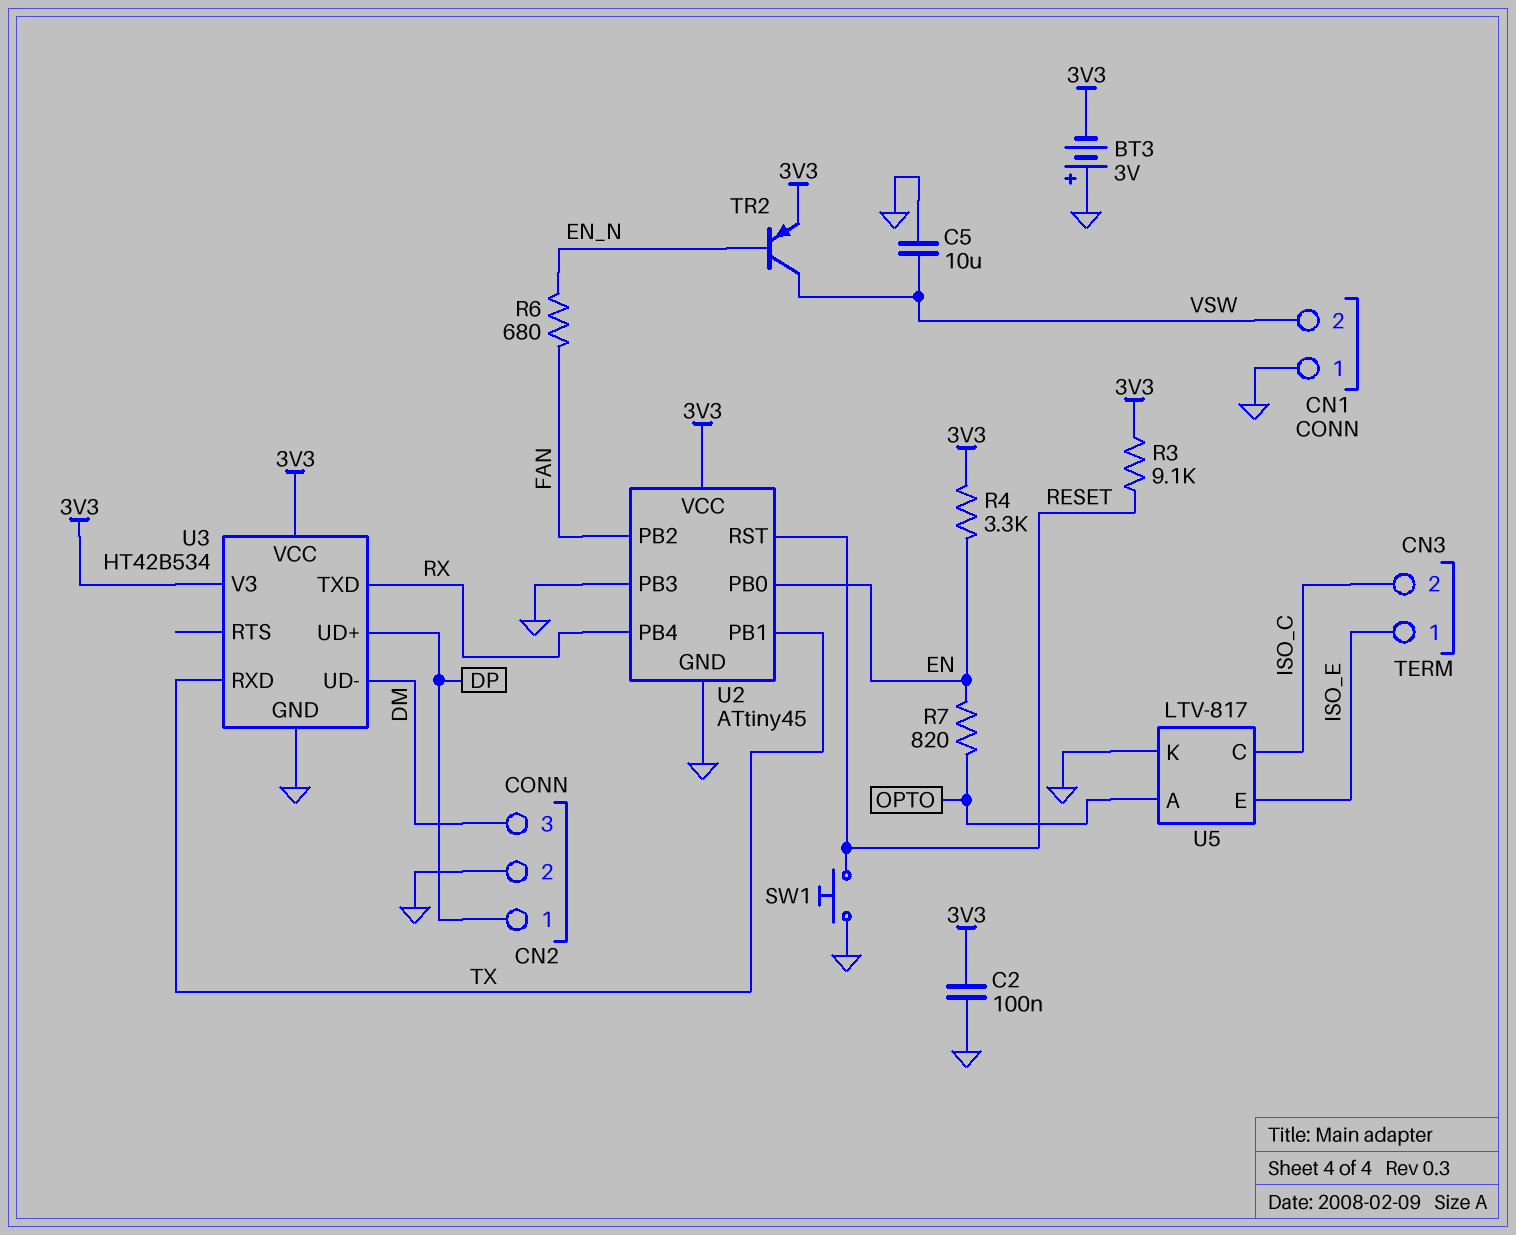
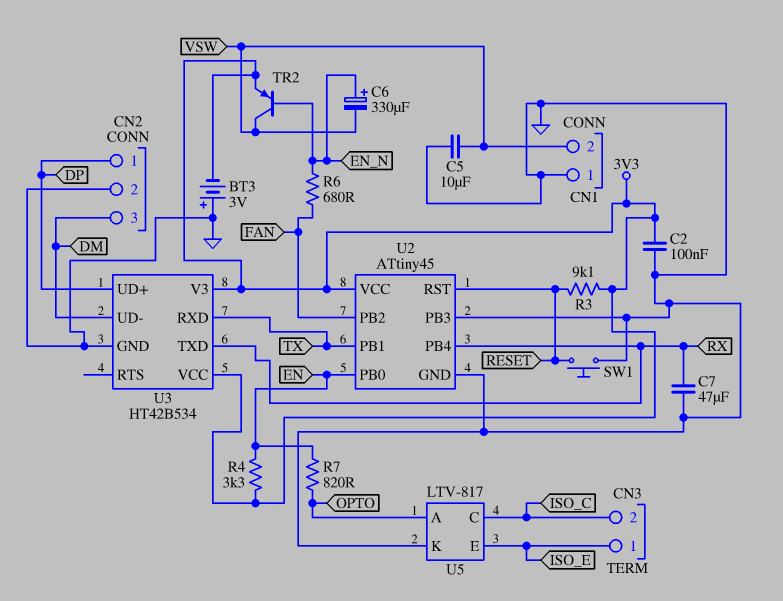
C6: none -> 330uF (plus EN_N, minus VSW)
C7: none -> 47uF (GND, RX)

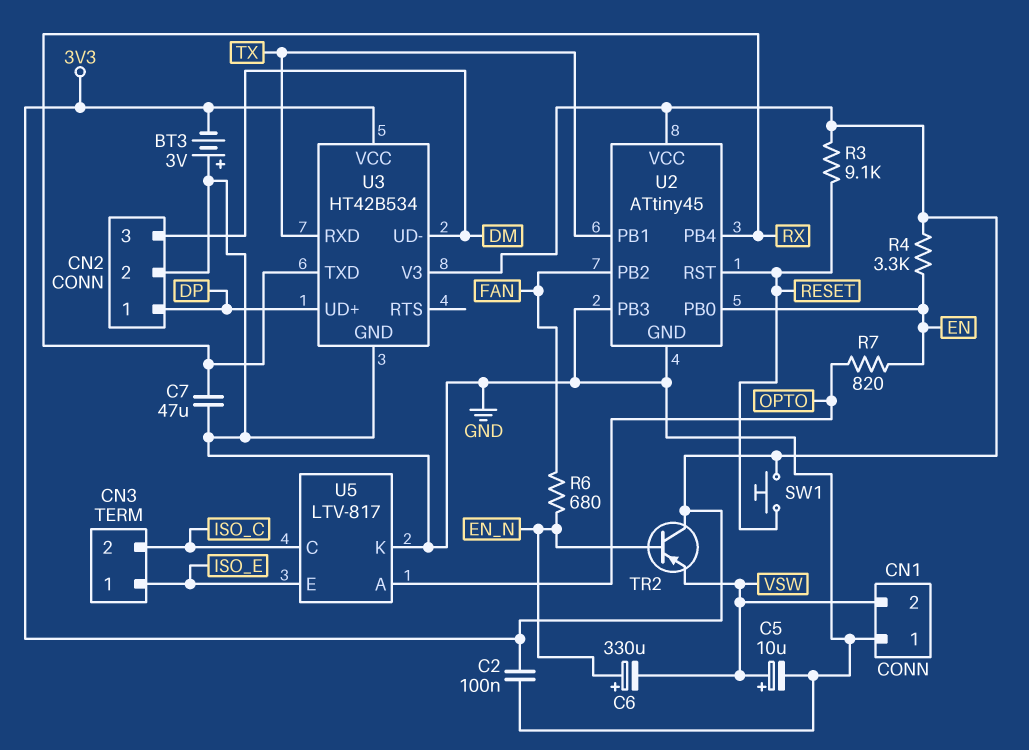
C5: 10uF (GND, VSW) -> 10uF (plus VSW, minus GND)
SW1: button (GND, RESET) -> button (3V3, RESET)
TR2: PNP (B EN_N, C VSW, E 3V3) -> PNP (B EN_N, C 3V3, E VSW)

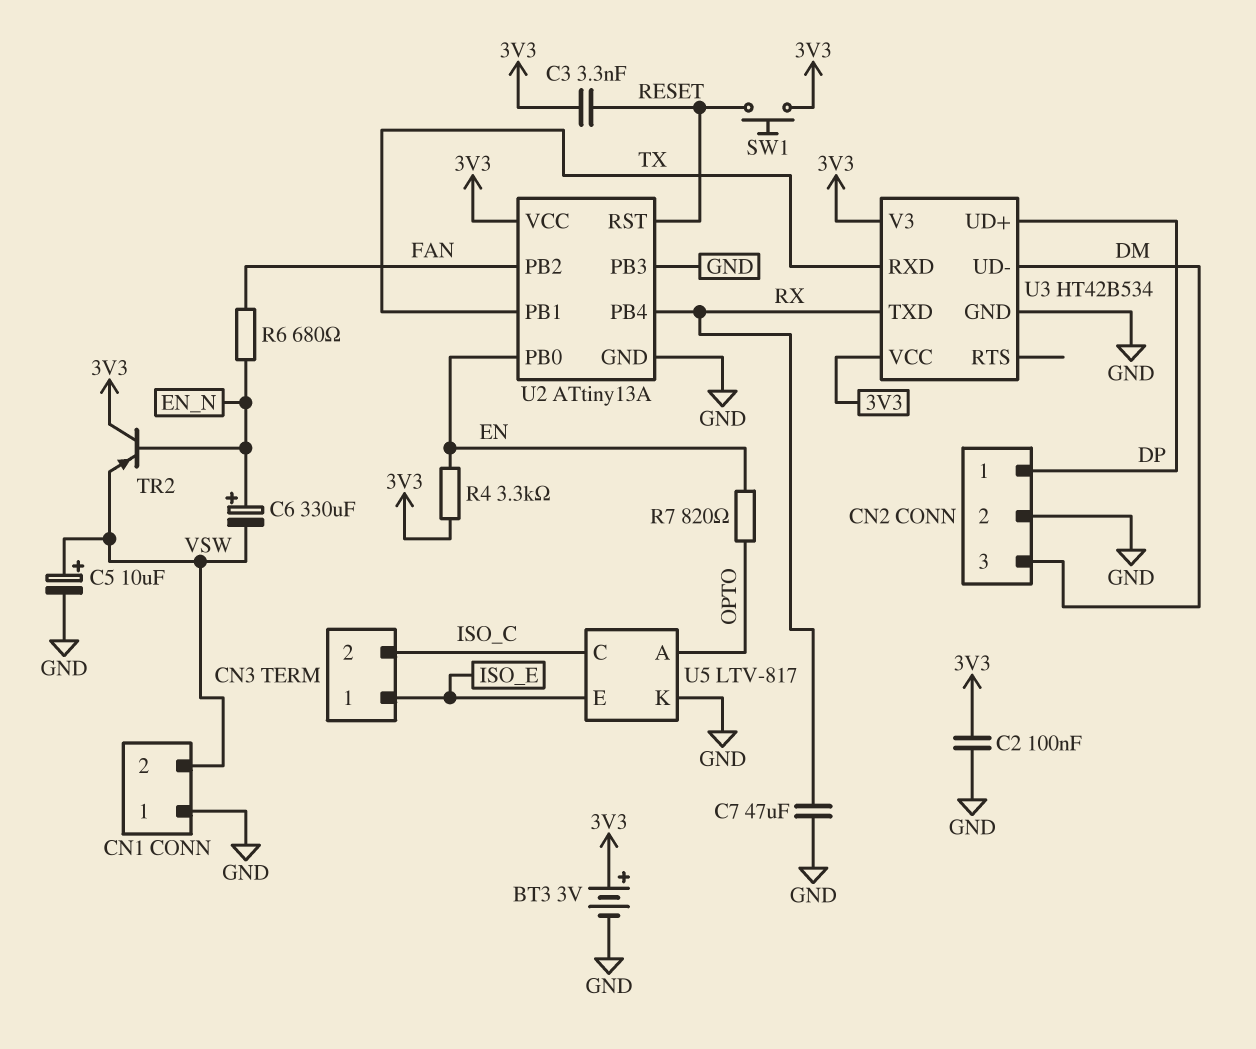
BT3: 3V (plus GND, minus 3V3) -> 3V (plus 3V3, minus GND)
C3: none -> 3.3nF (3V3, RESET)
R3: 9.1k (3V3, RESET) -> none
U2: ATtiny45 -> ATtiny13A

